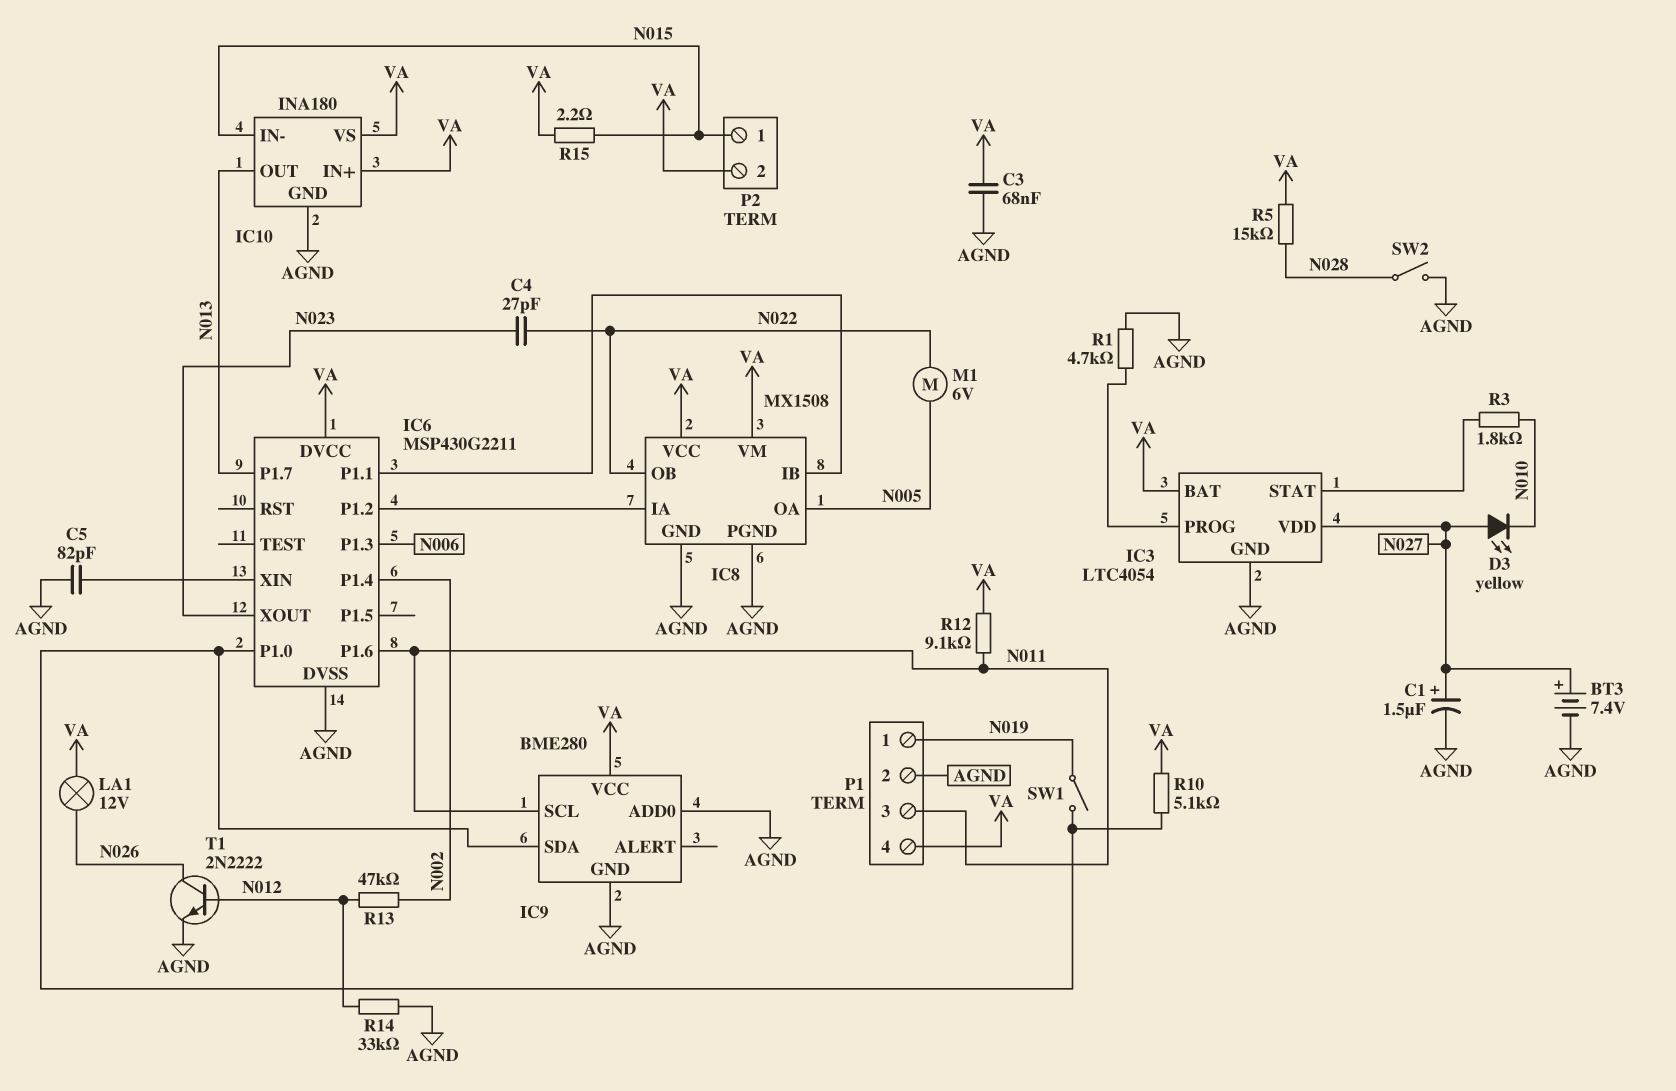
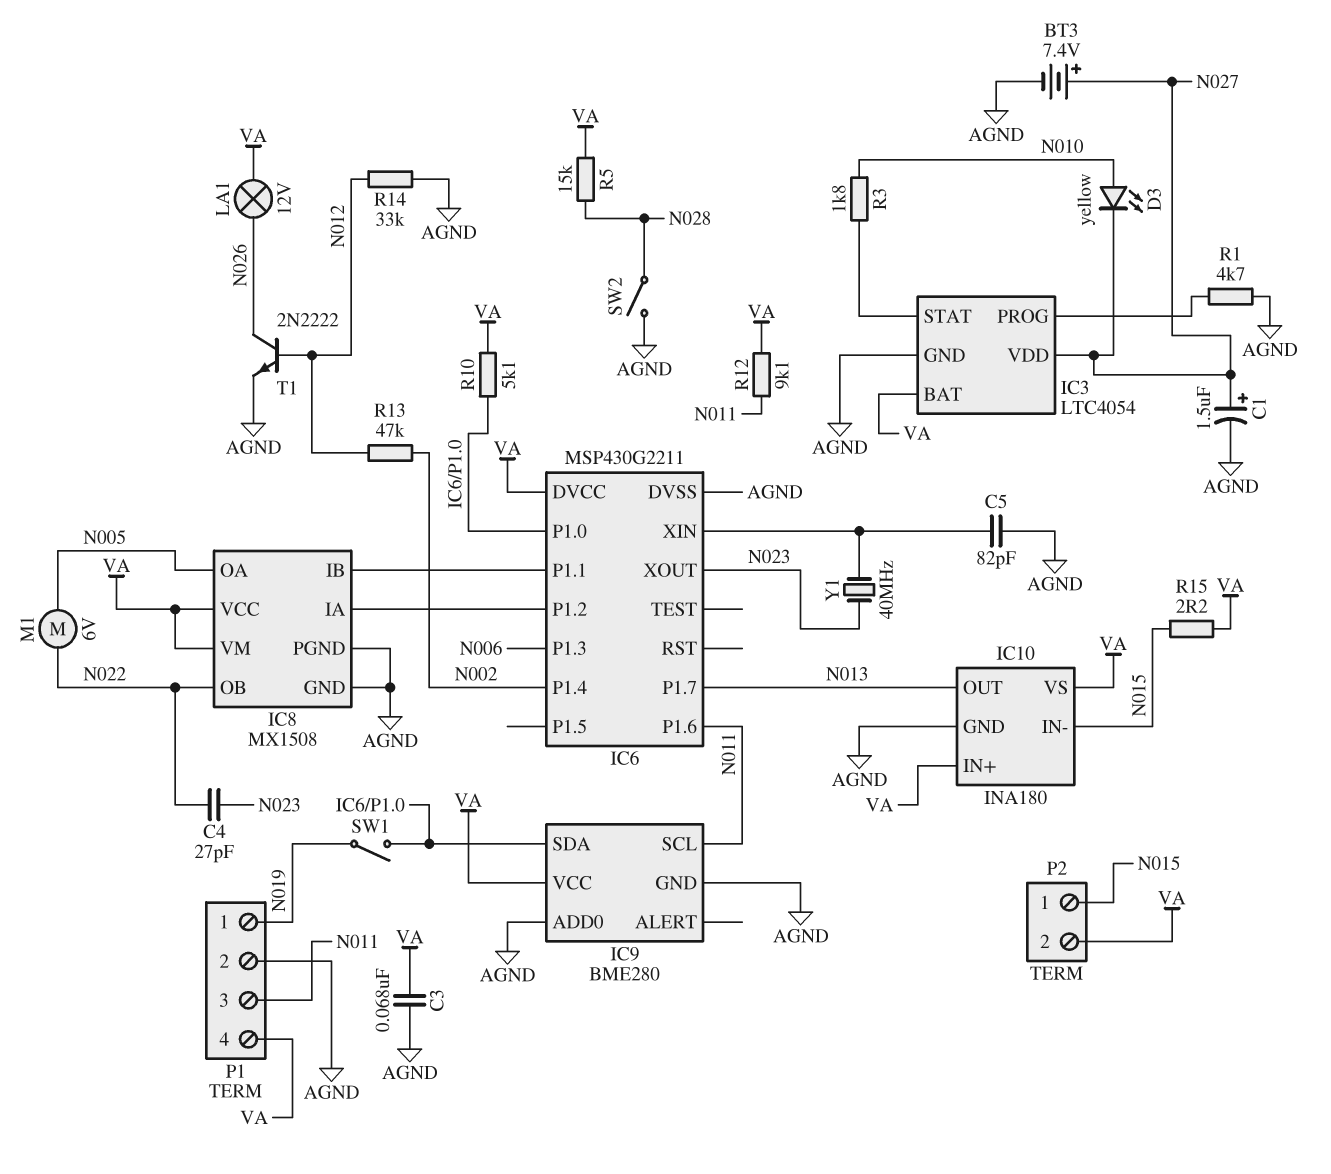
D3: LED yellow (A N027, K N010) -> LED yellow (A N010, K N027)
Y1: none -> 40MHz (IC6/XIN, N023)

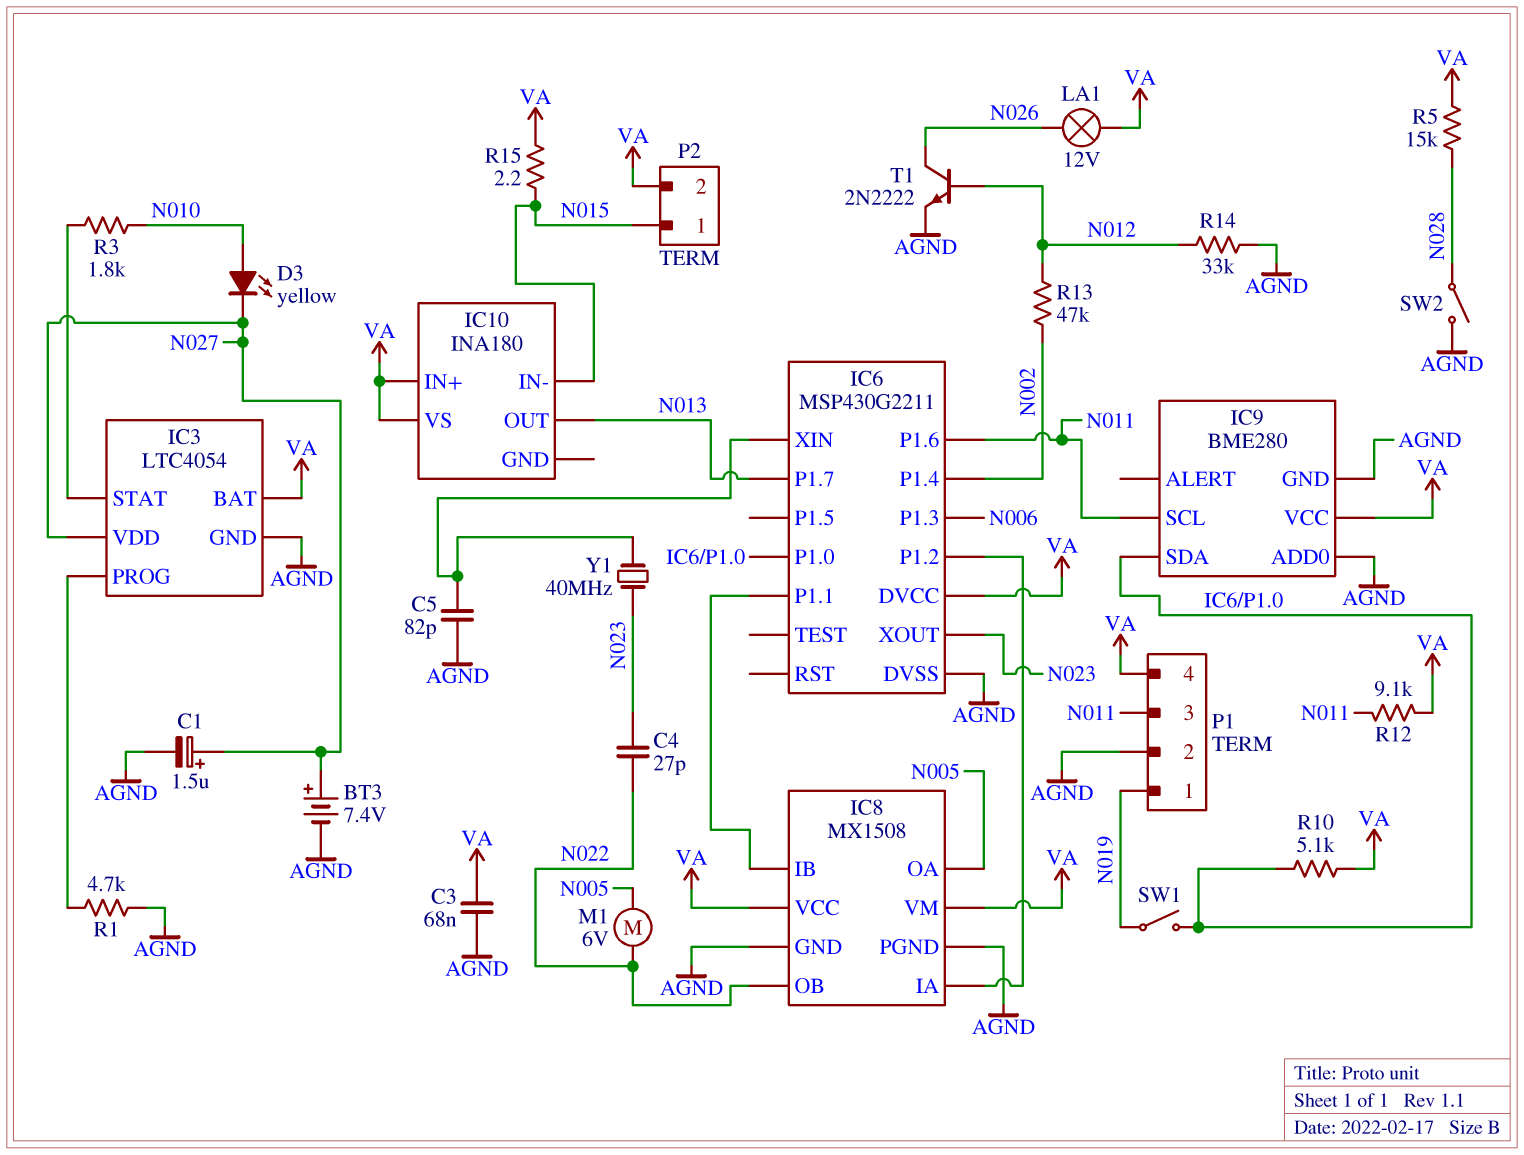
IC10 pin GND: AGND -> none

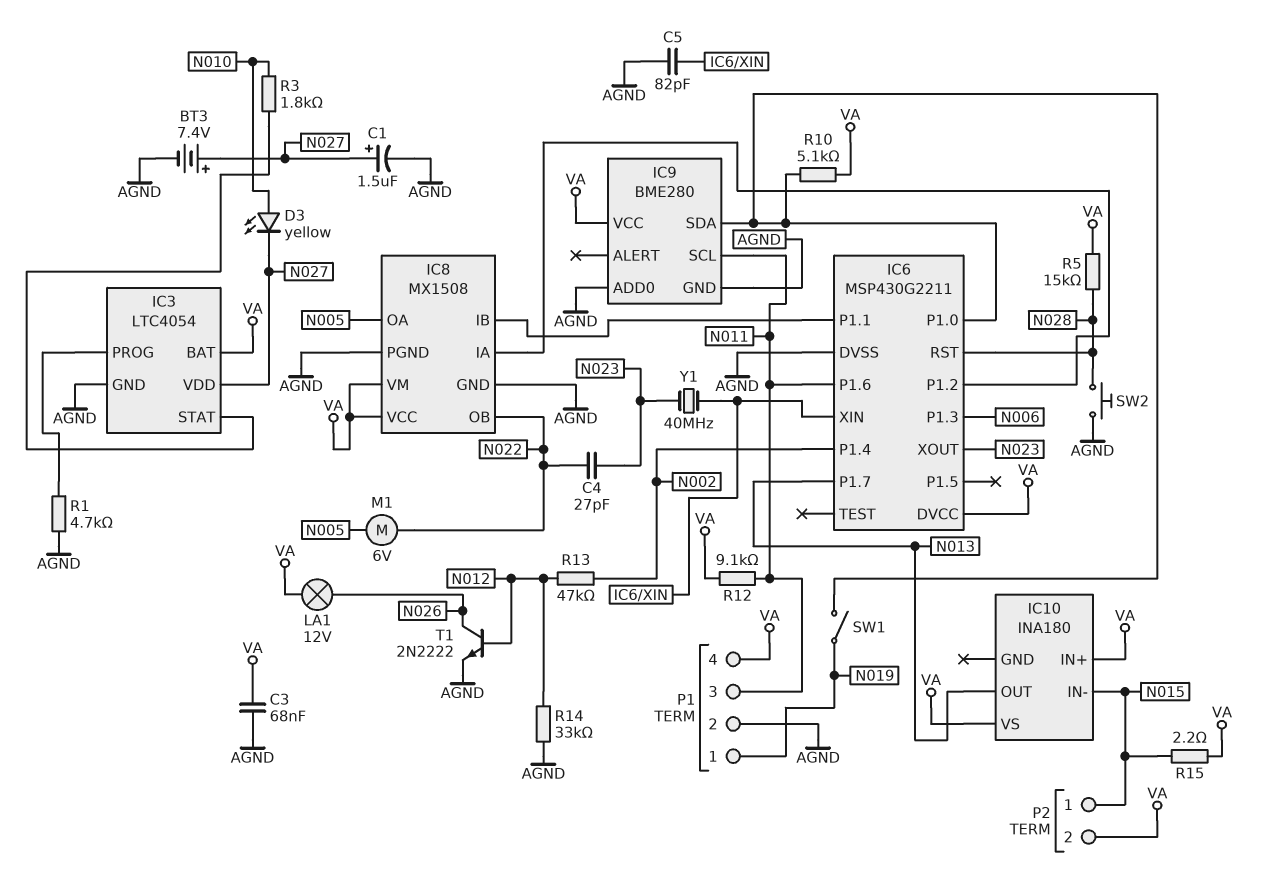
IC6 pin RST: none -> N028
SW2: switch (AGND, N028) -> button (AGND, N028)

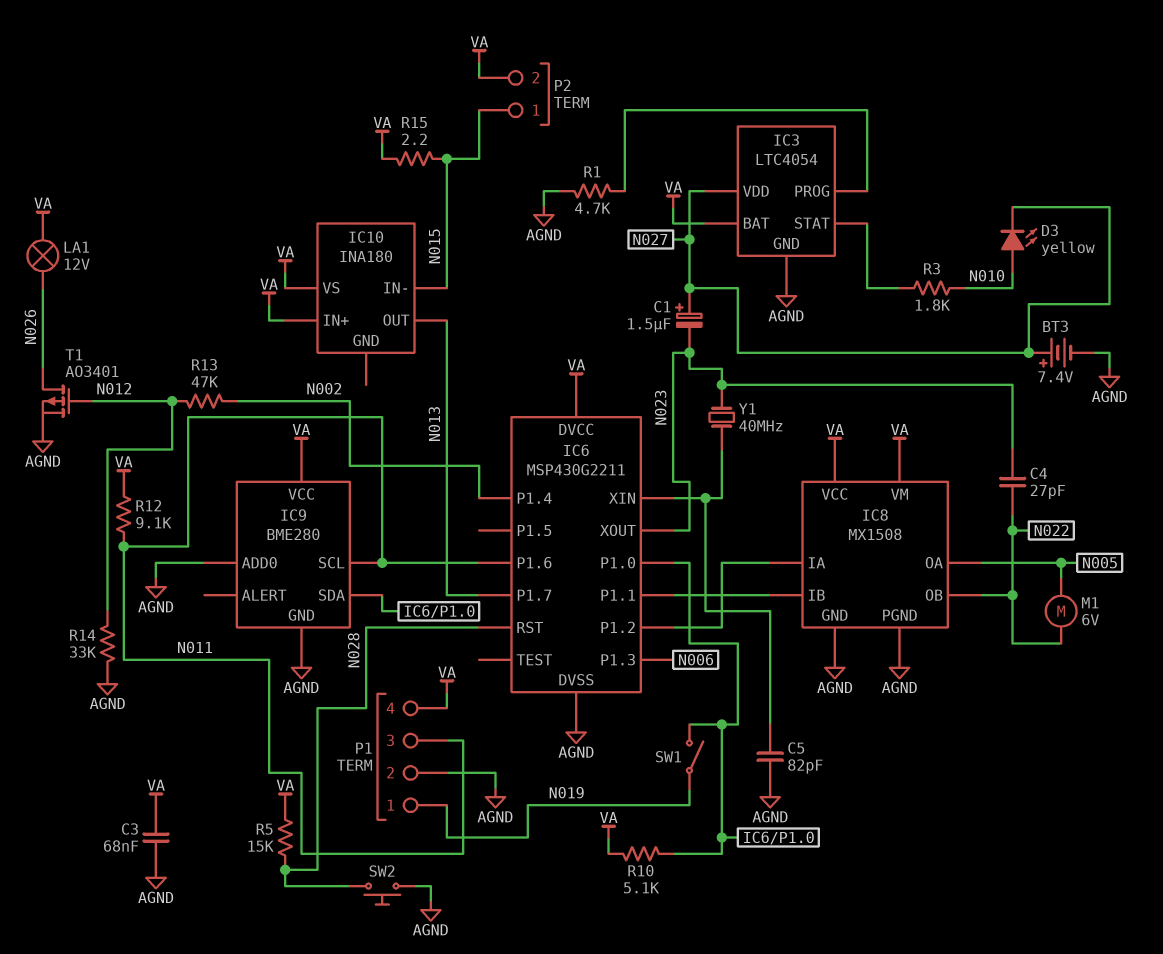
C1: 1.5uF (plus N027, minus AGND) -> 1.5uF (plus N027, minus N023)
T1: NPN 2N2222 (B N012, C N026, E AGND) -> PMOS AO3401 (G N012, D N026, S AGND)

